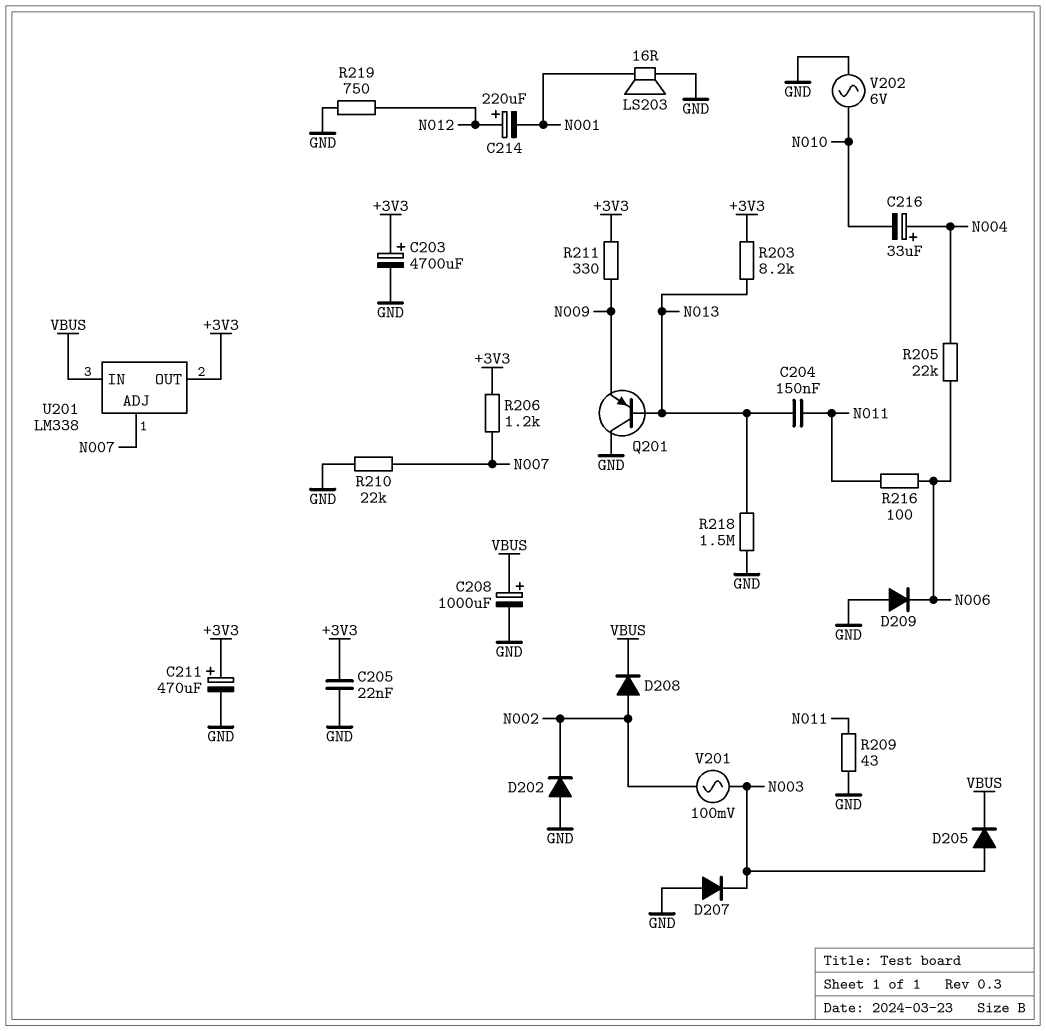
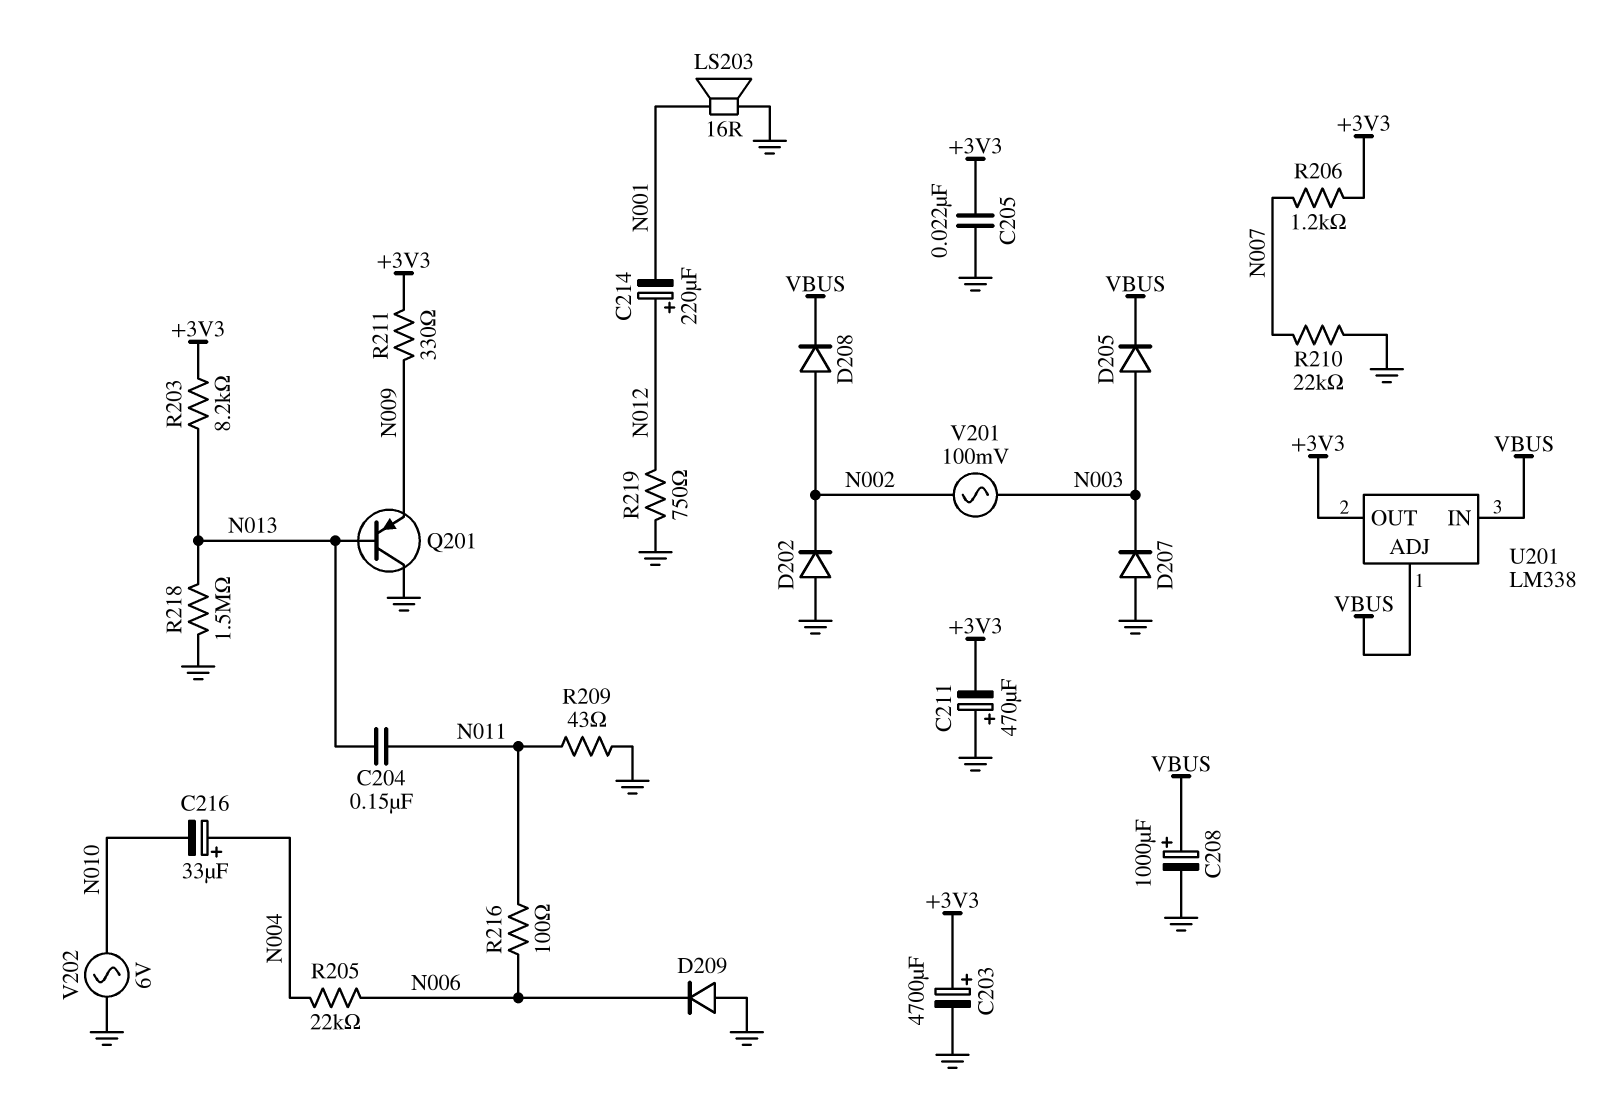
C211: 470uF (plus +3V3, minus GND) -> 470uF (plus GND, minus +3V3)
U201 pin ADJ: N007 -> VBUS

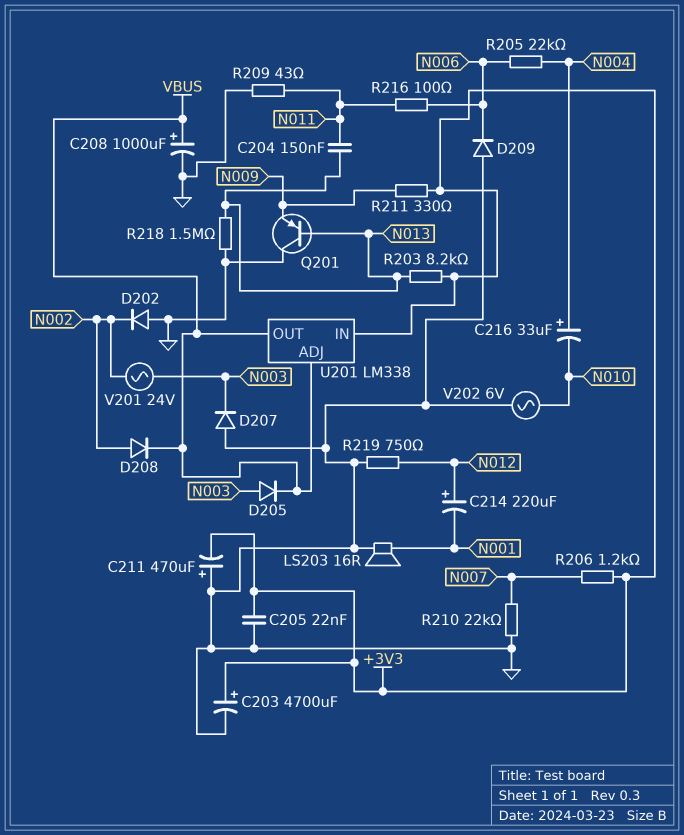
U201 pin IN: VBUS -> +3V3
U201 pin OUT: +3V3 -> VBUS
V201: AC 100mV (N002, N003) -> AC 24V (N002, N003)

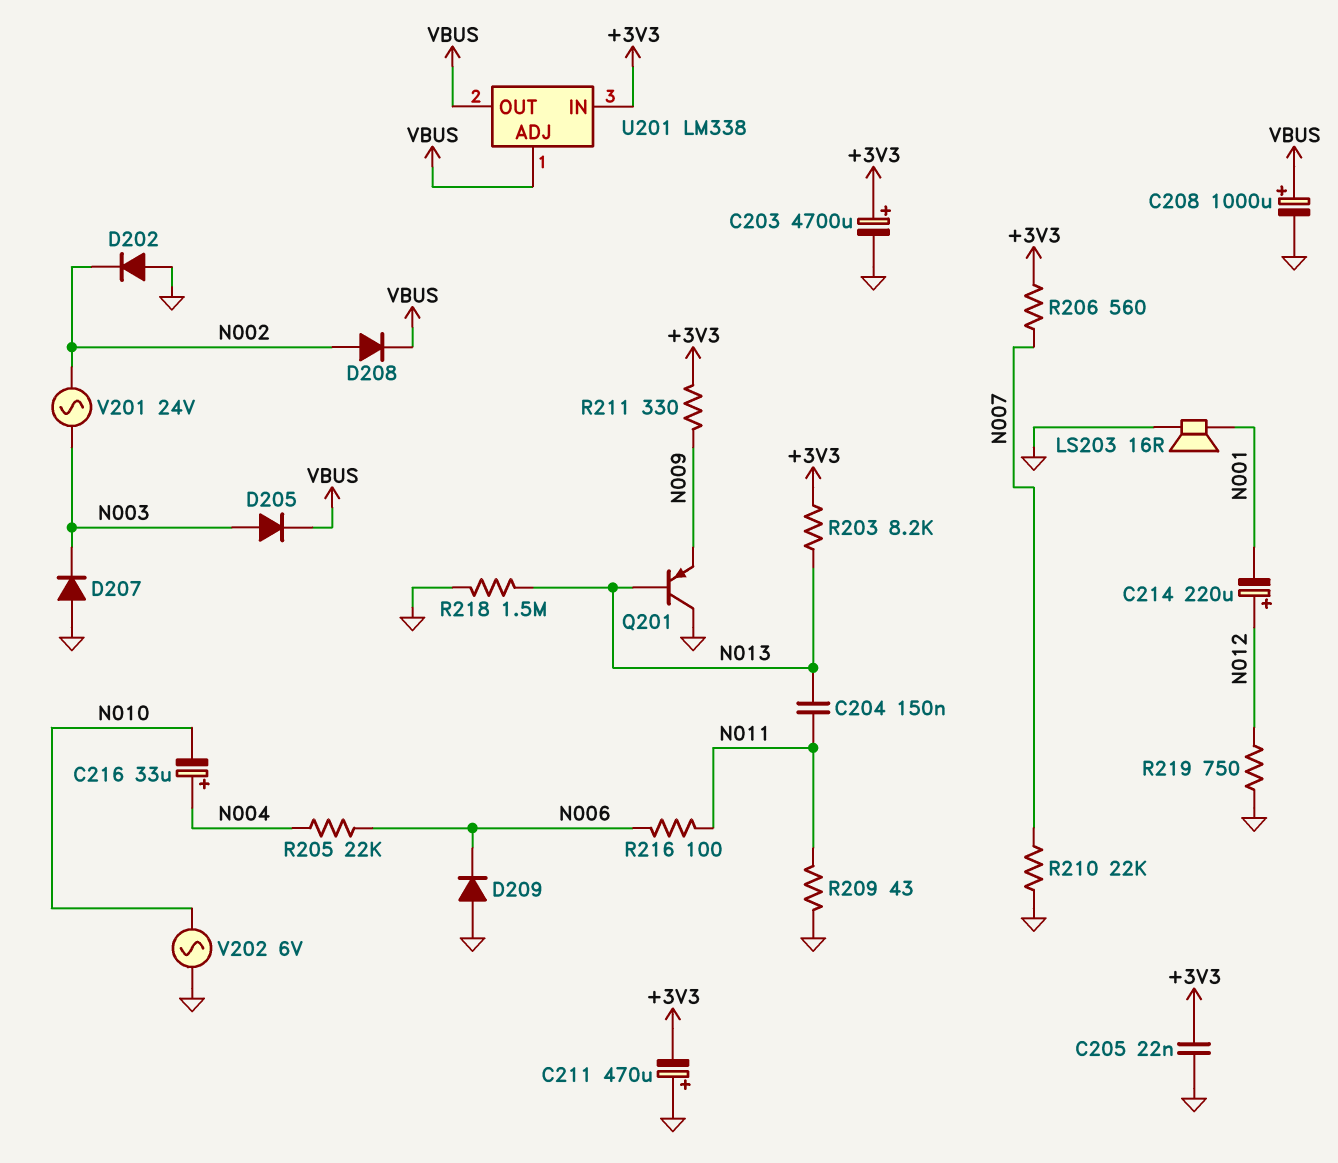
R206: 1.2k (+3V3, N007) -> 560 (+3V3, N007)

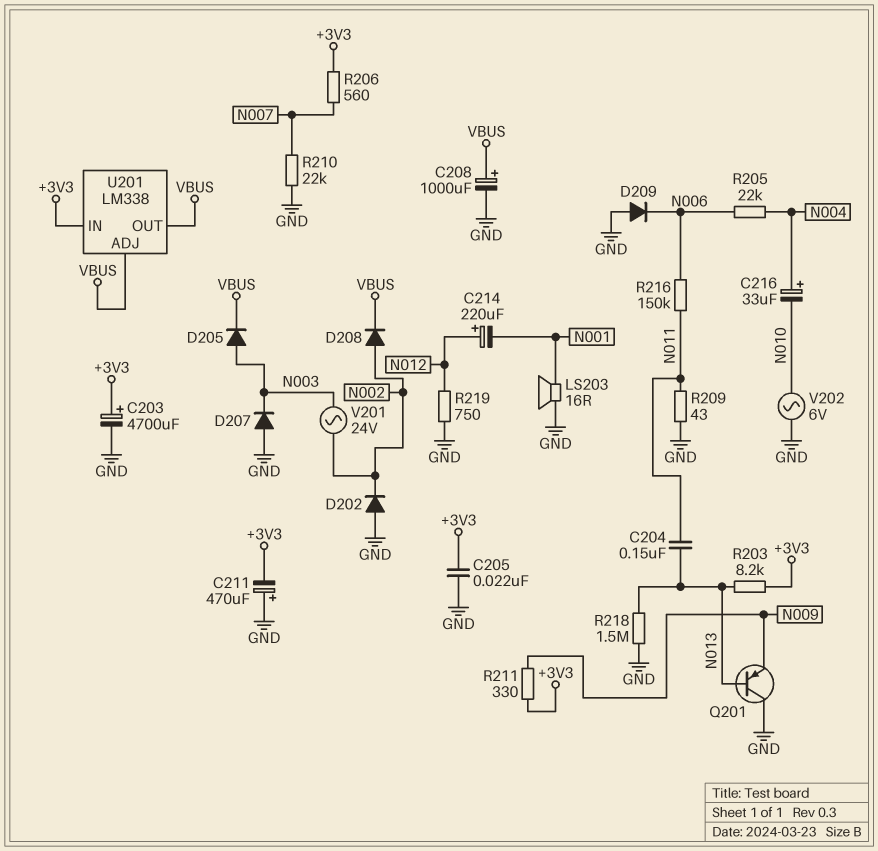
R216: 100 (N006, N011) -> 150k (N006, N011)

